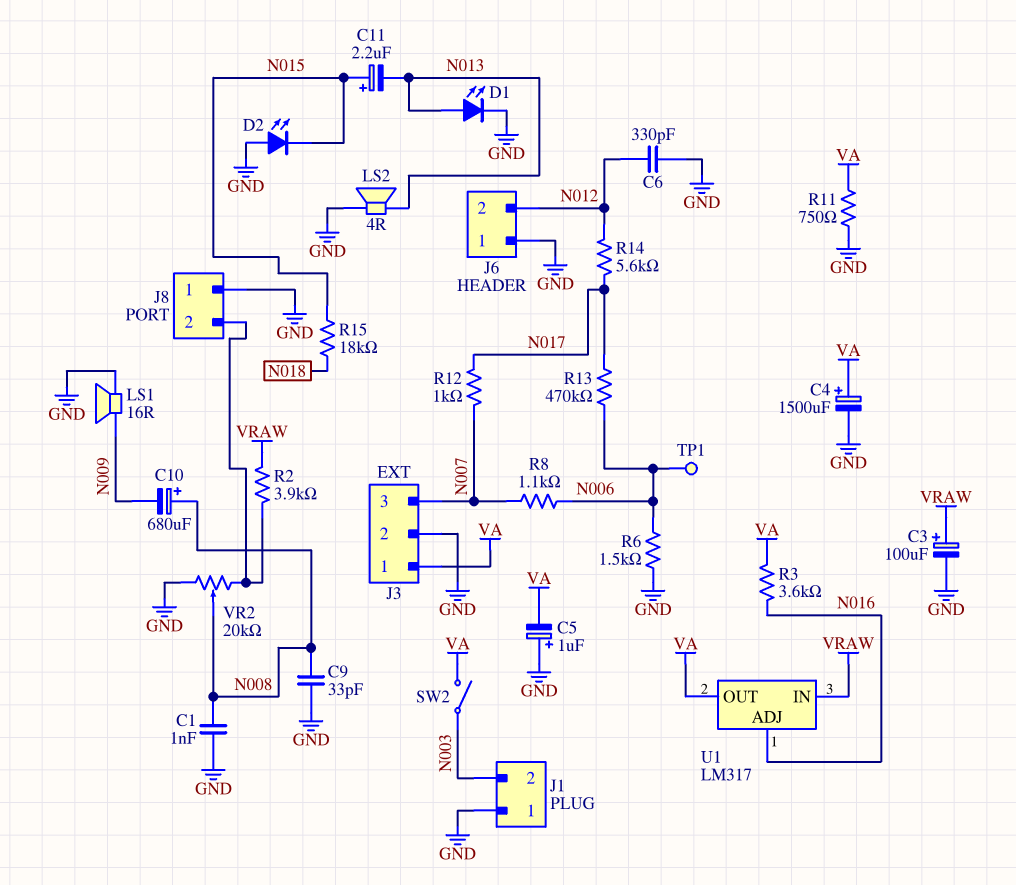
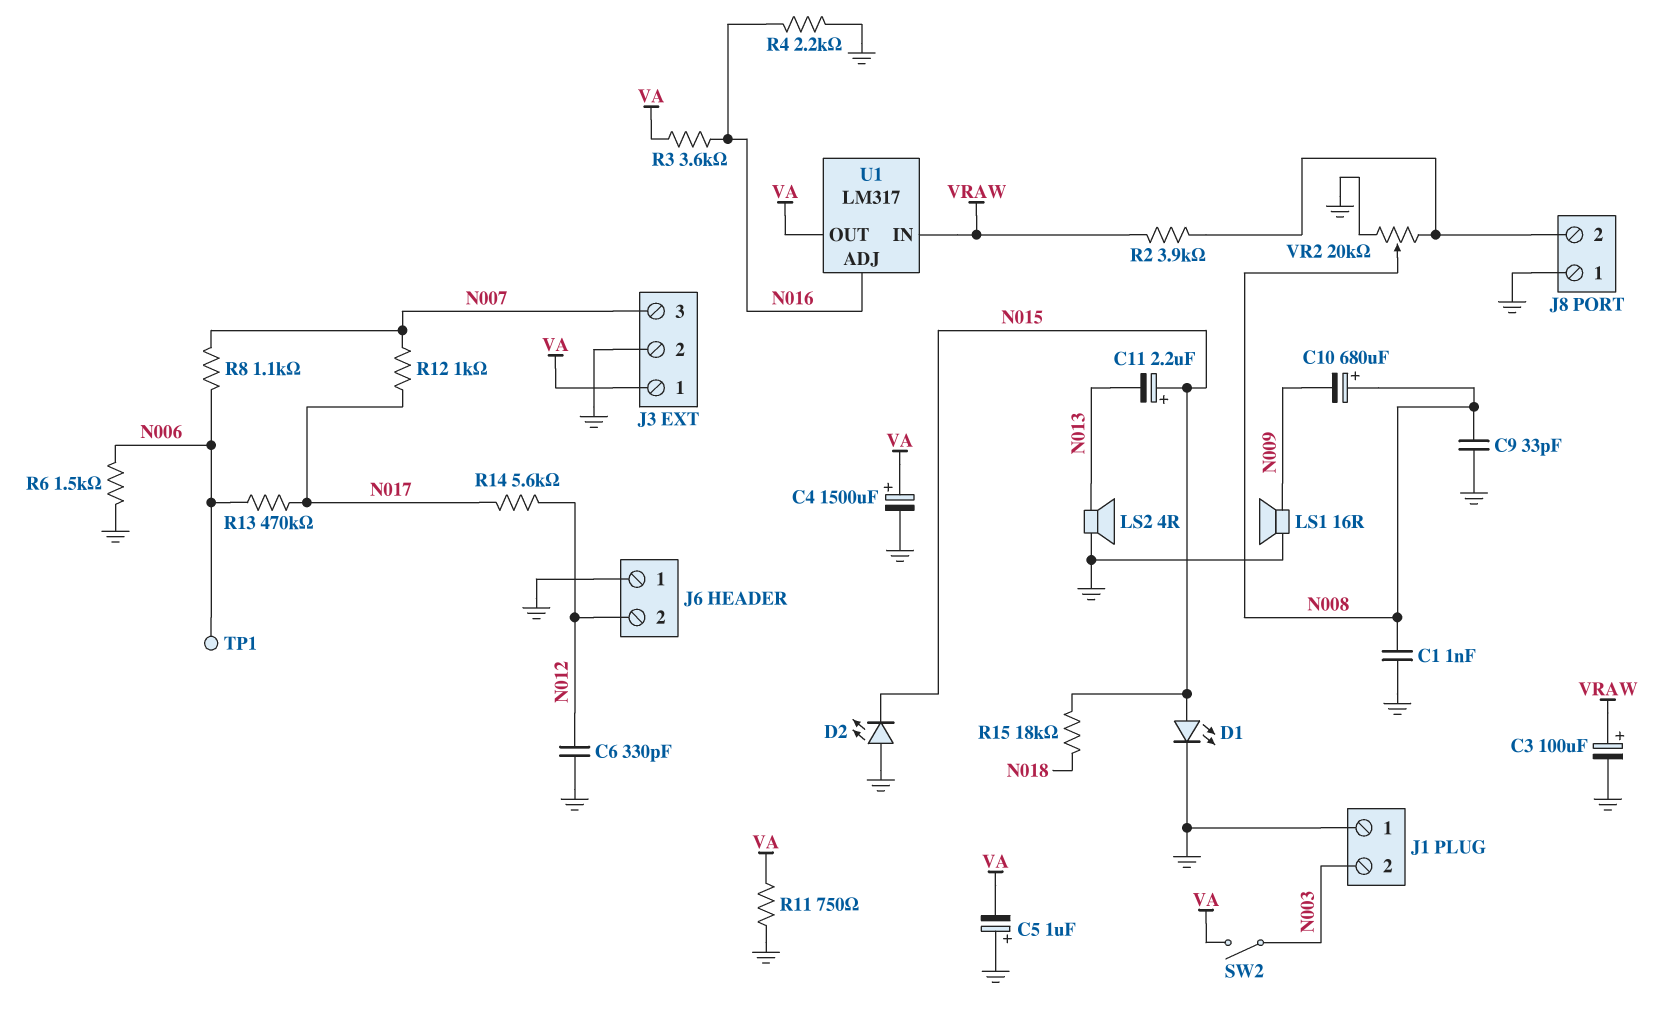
D1: LED (A N013, K GND) -> LED (A N015, K GND)
R4: none -> 2.2k (GND, N016)

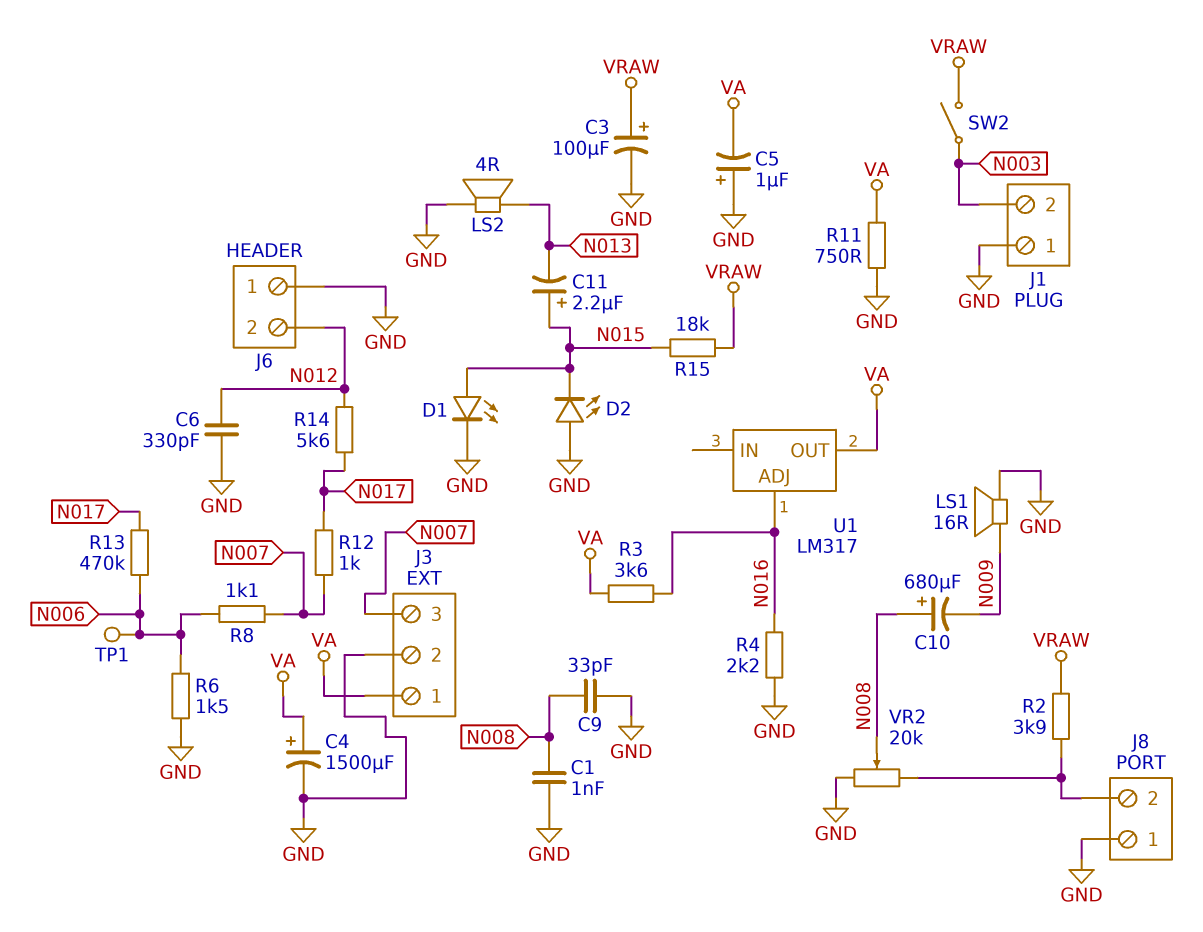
R15: 18k (N015, N018) -> 18k (N015, VRAW)
SW2: switch (N003, VA) -> switch (N003, VRAW)
U1 pin IN: VRAW -> none

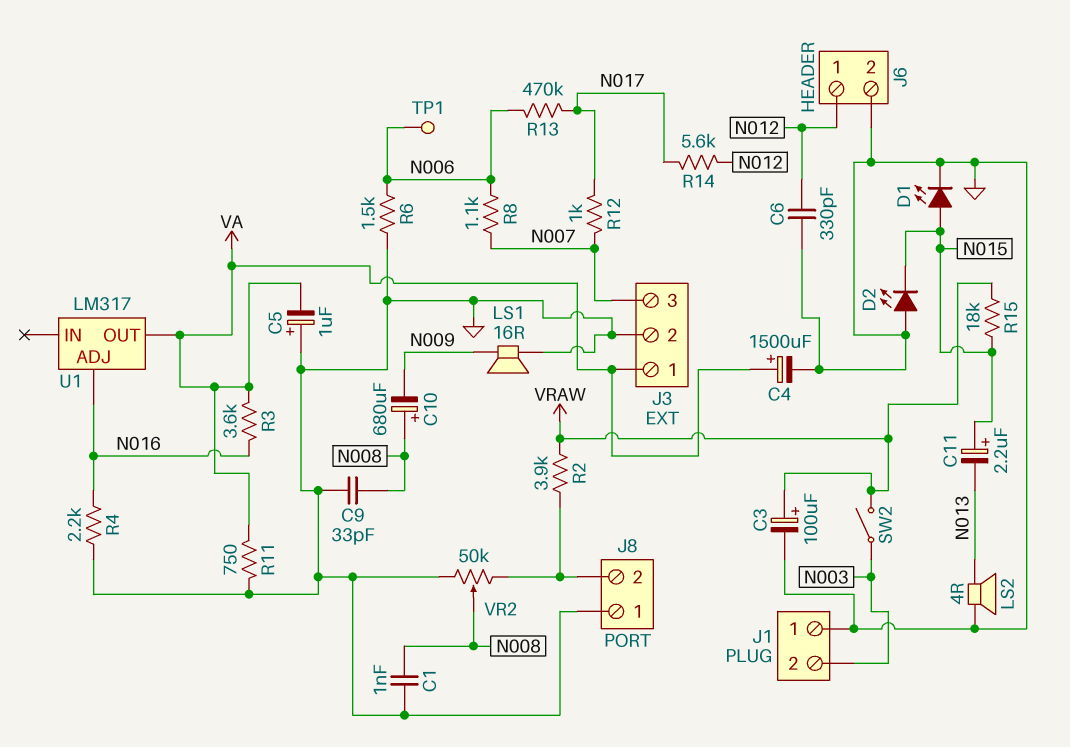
J6 pin 1: GND -> N012
J6 pin 2: N012 -> GND
VR2: 20k (GND, J8/2, wiper N008) -> 50k (GND, J8/2, wiper N008)

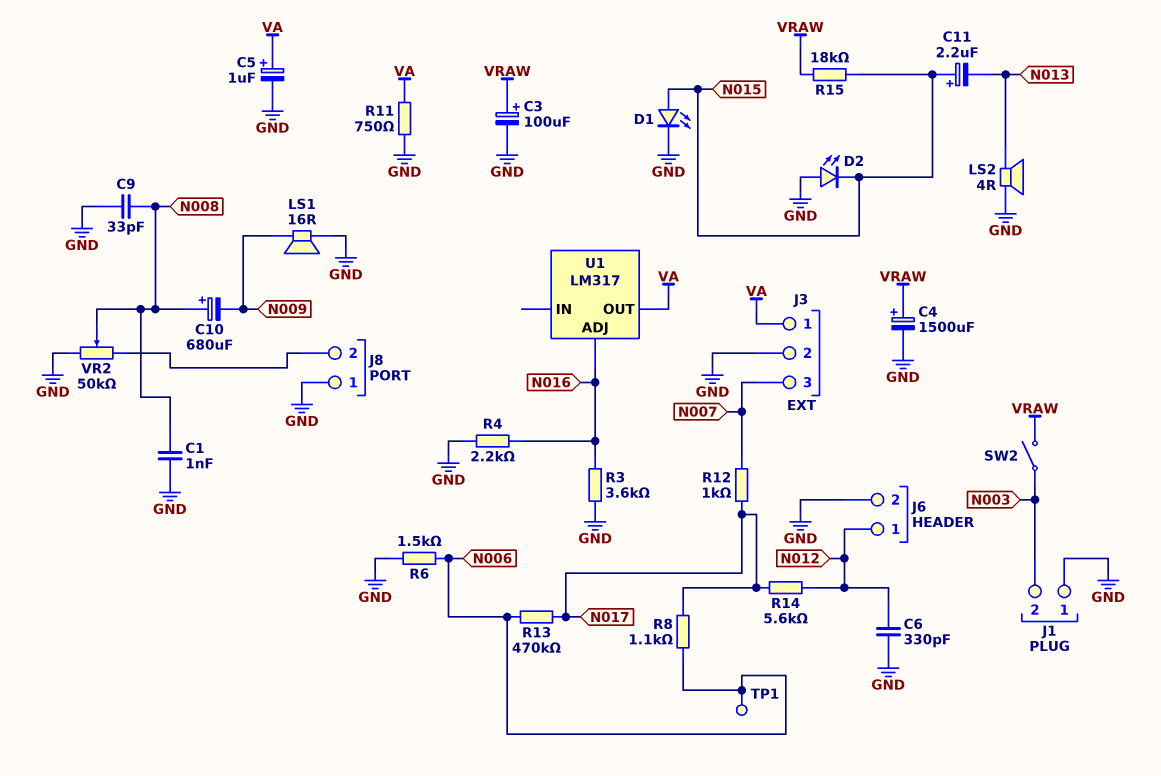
C4: 1500uF (plus VA, minus GND) -> 1500uF (plus VRAW, minus GND)
C5: 1uF (plus GND, minus VA) -> 1uF (plus VA, minus GND)
R2: 3.9k (J8/2, VRAW) -> none
R3: 3.6k (N016, VA) -> 3.6k (GND, N016)
R8: 1.1k (N006, N007) -> 1.1k (N006, N017)

